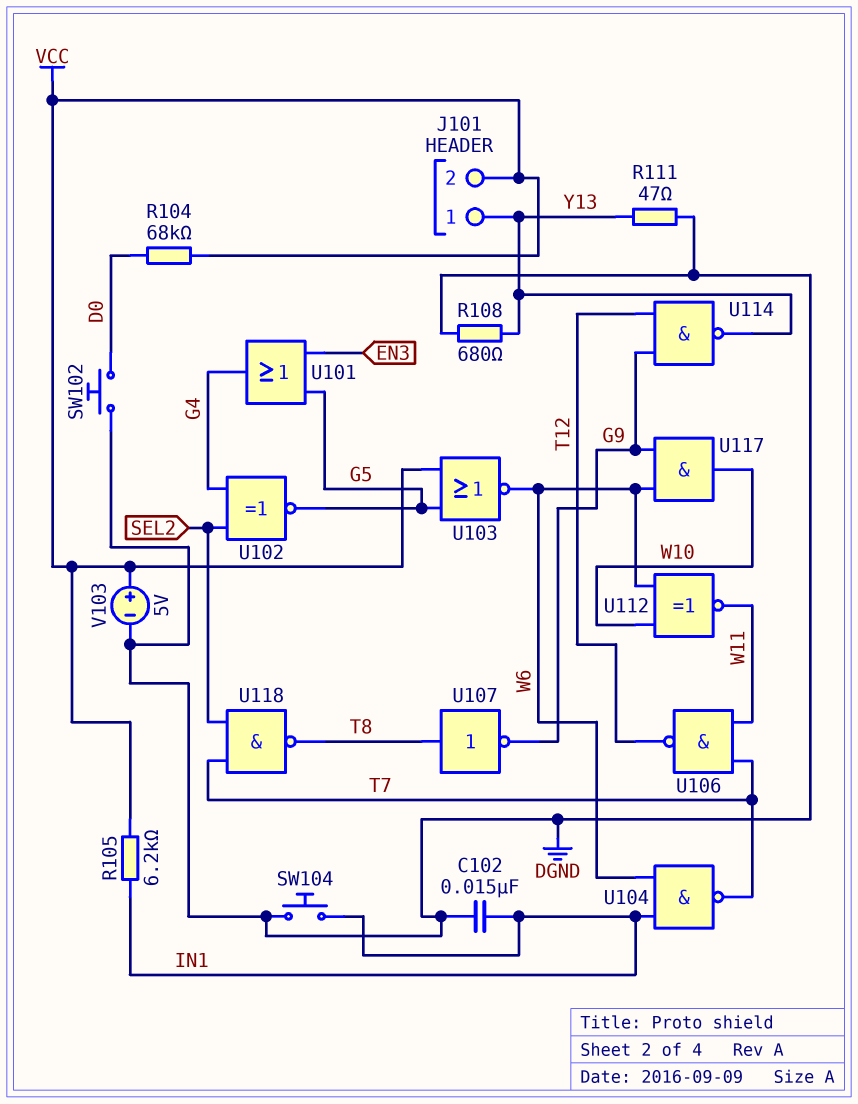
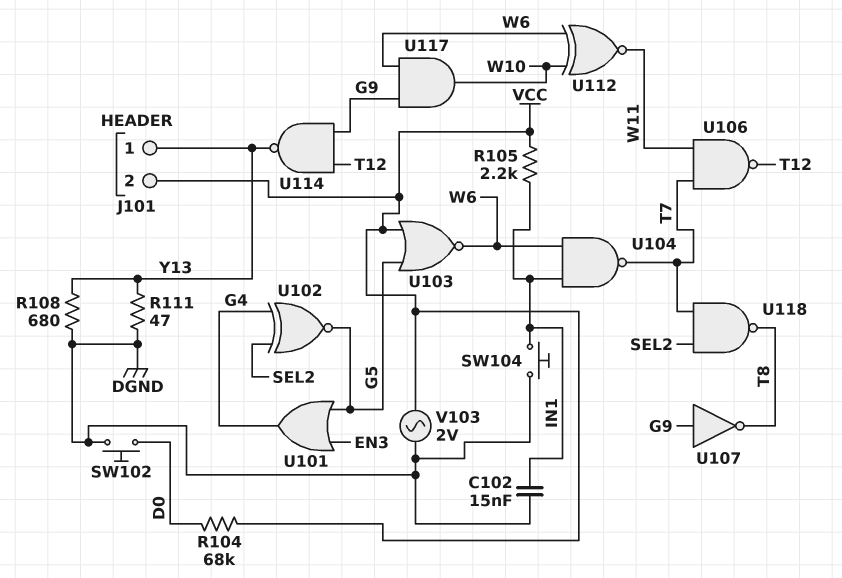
R105: 6.2k (IN1, VCC) -> 2.2k (IN1, VCC)
U107: NOT (in T8, out G9) -> NOT (in G9, out T8)
V103: 5V (plus VCC, minus DGND) -> AC 2V (DGND, VCC)

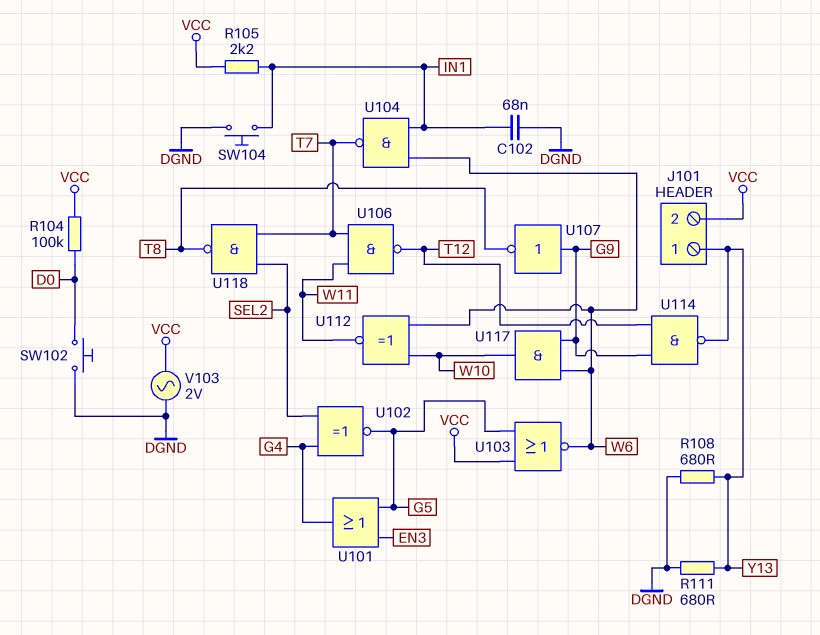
C102: 15nF (DGND, IN1) -> 68nF (DGND, IN1)
R104: 68k (D0, VCC) -> 100k (D0, VCC)
R111: 47 (DGND, Y13) -> 680 (DGND, Y13)

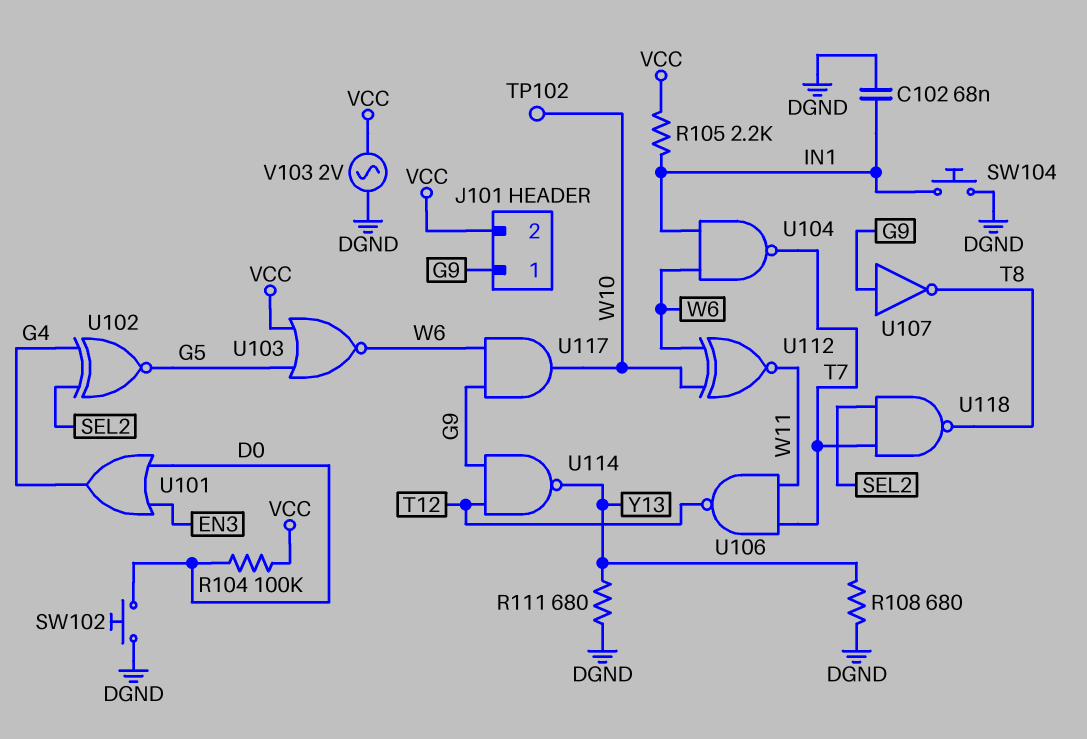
J101 pin 1: Y13 -> G9
TP102: none -> test point (W10)
U101: OR (in EN3, in G5, out G4) -> OR (in D0, in EN3, out G4)

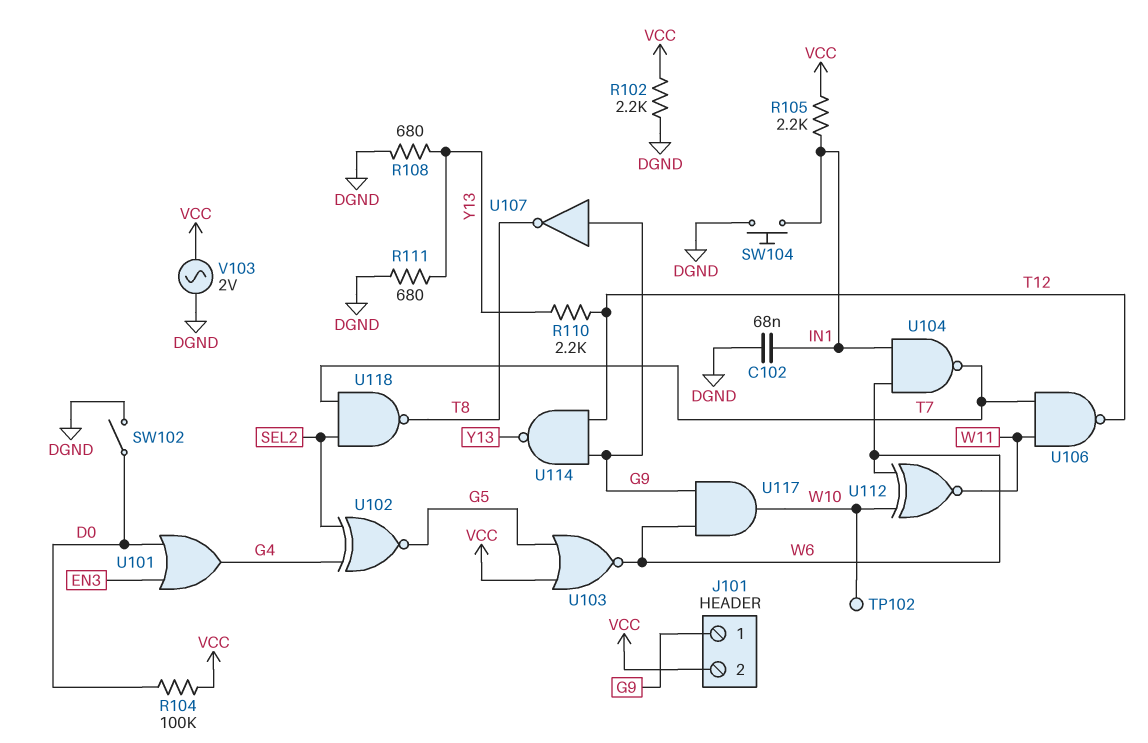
R102: none -> 2.2k (DGND, VCC)
R110: none -> 2.2k (T12, Y13)
SW102: button (D0, DGND) -> switch (D0, DGND)

